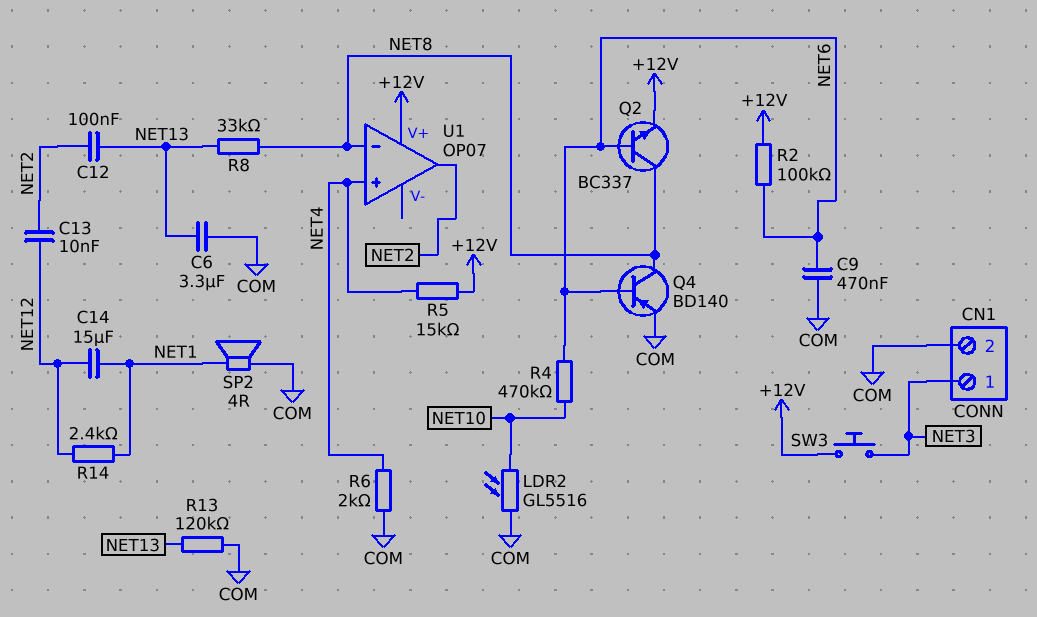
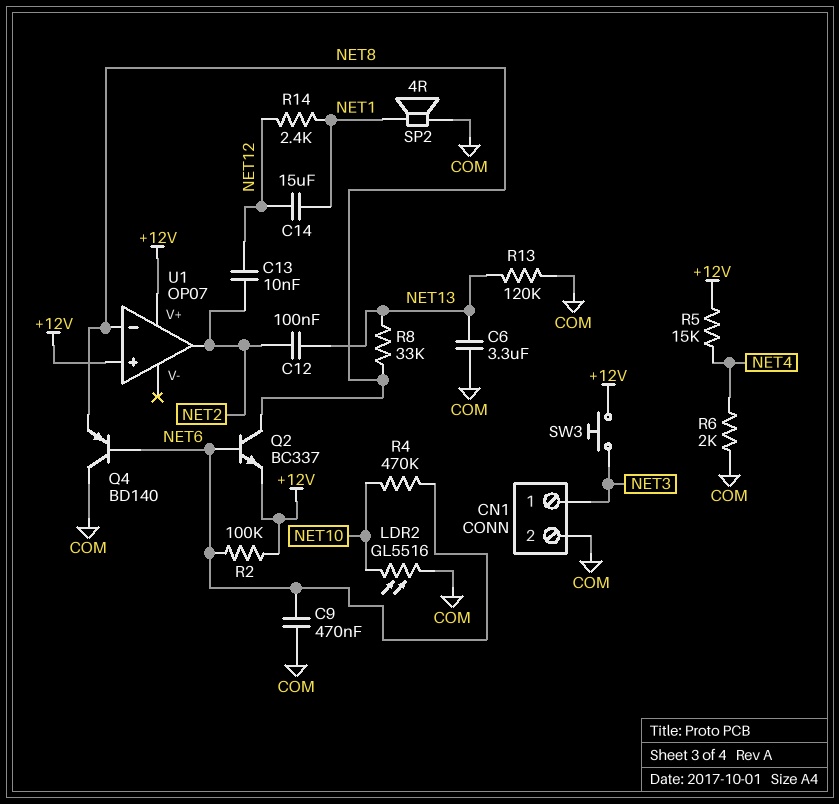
Q4: PNP BD140 (B NET6, C NET8, E COM) -> PNP BD140 (B NET6, C COM, E NET8)
U1 pin in+: NET4 -> +12V

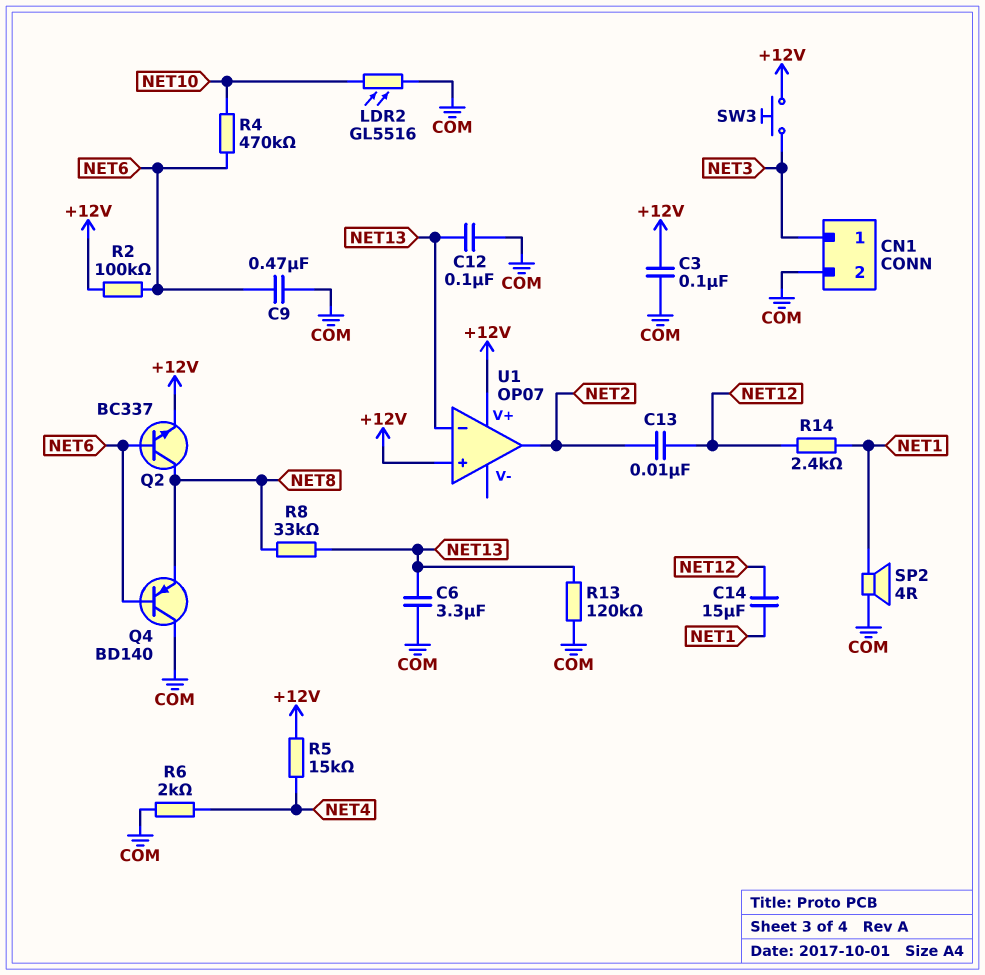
C3: none -> 100nF (+12V, COM)
C12: 100nF (NET2, NET13) -> 100nF (COM, NET13)
U1 pin in-: NET8 -> NET13

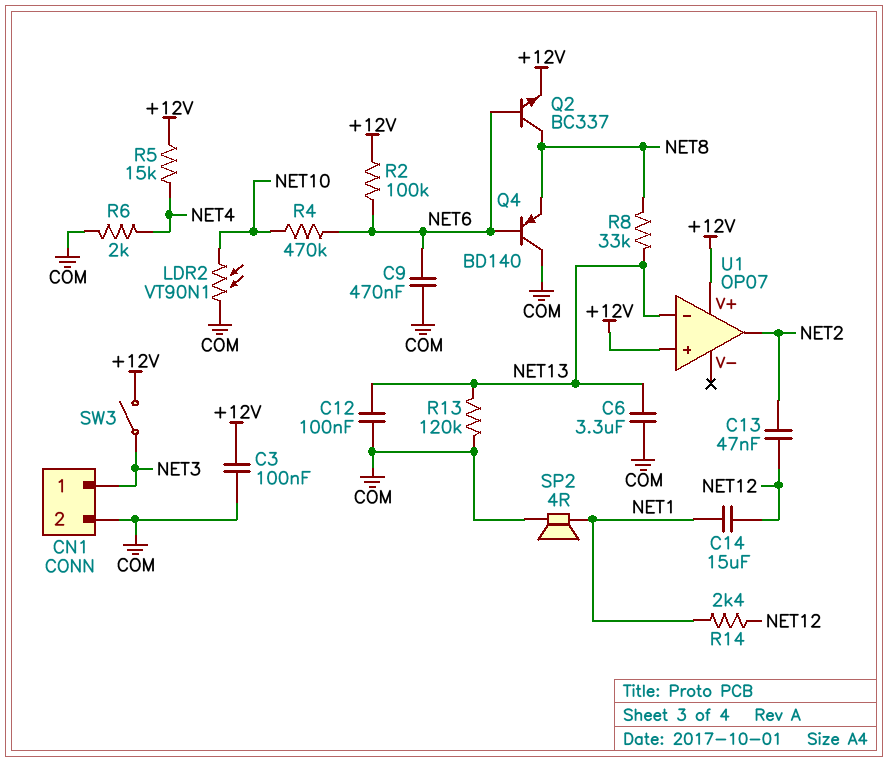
C13: 10nF (NET2, NET12) -> 47nF (NET2, NET12)
LDR2: GL5516 (COM, NET10) -> VT90N1 (COM, NET10)
SW3: button (+12V, NET3) -> switch (+12V, NET3)

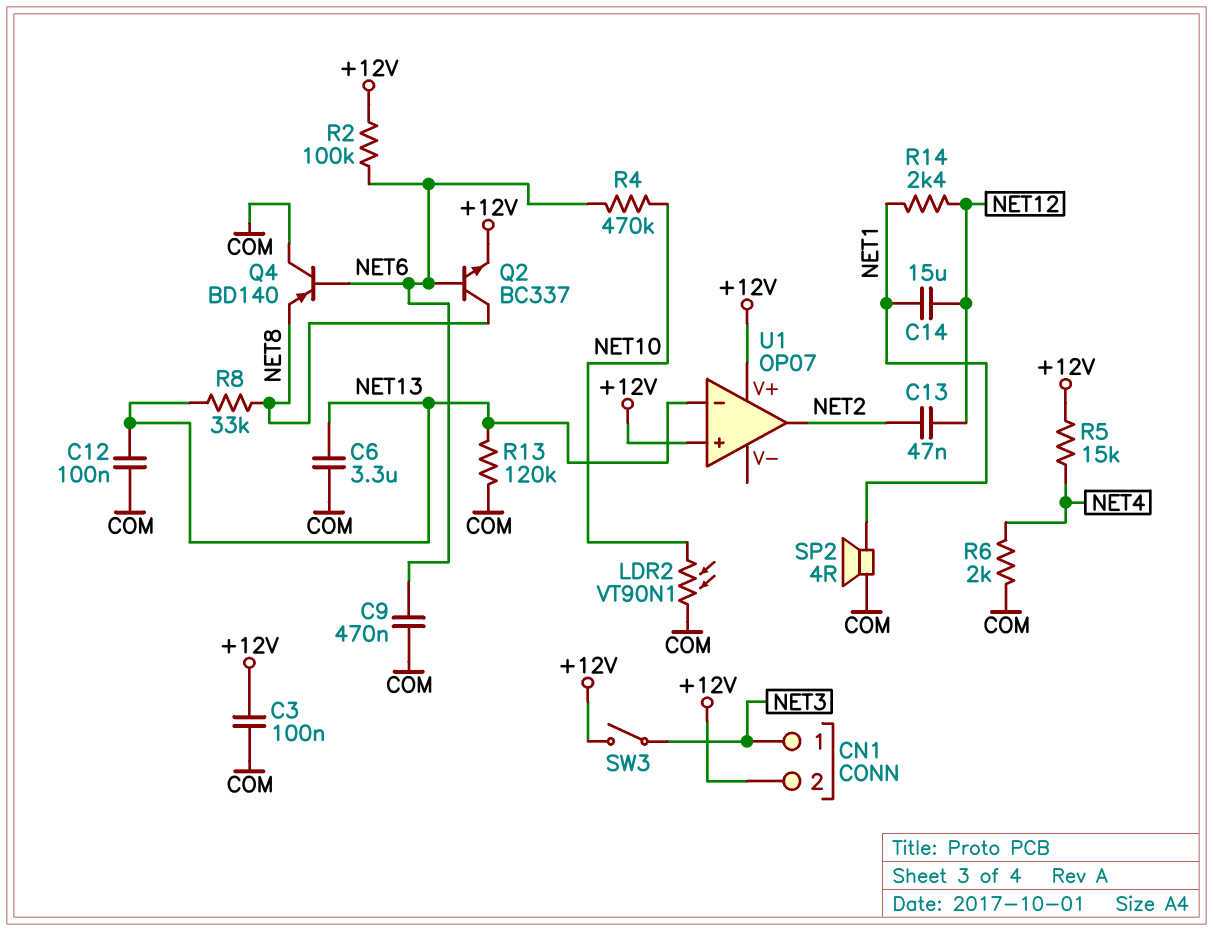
CN1 pin 2: COM -> +12V

